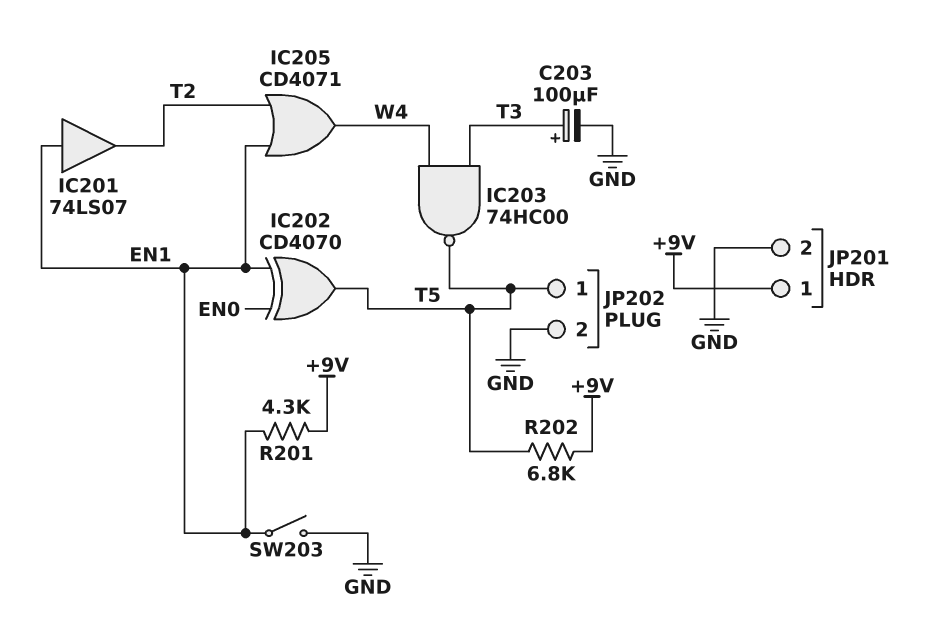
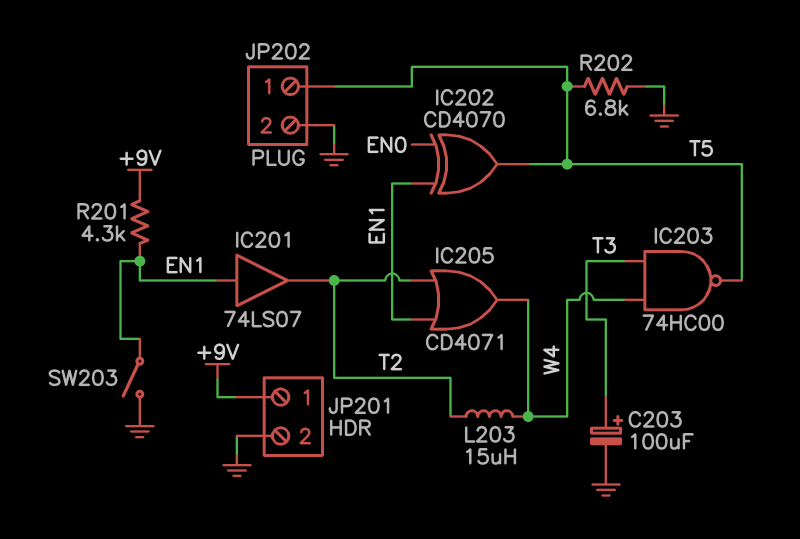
L203: none -> 15uH (T2, W4)
R202: 6.8k (+9V, T5) -> 6.8k (GND, T5)

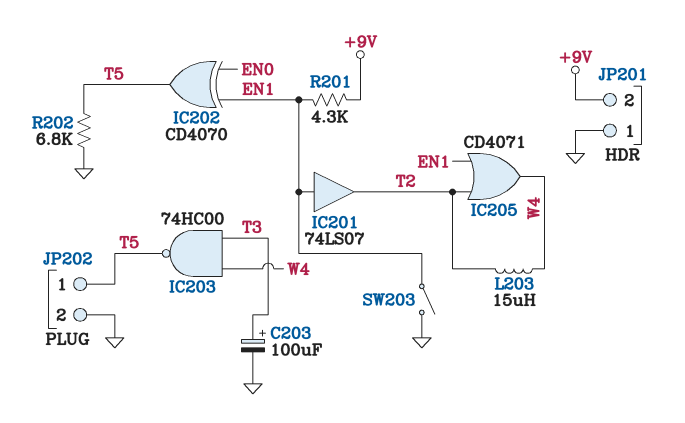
JP201 pin 1: +9V -> GND
JP201 pin 2: GND -> +9V

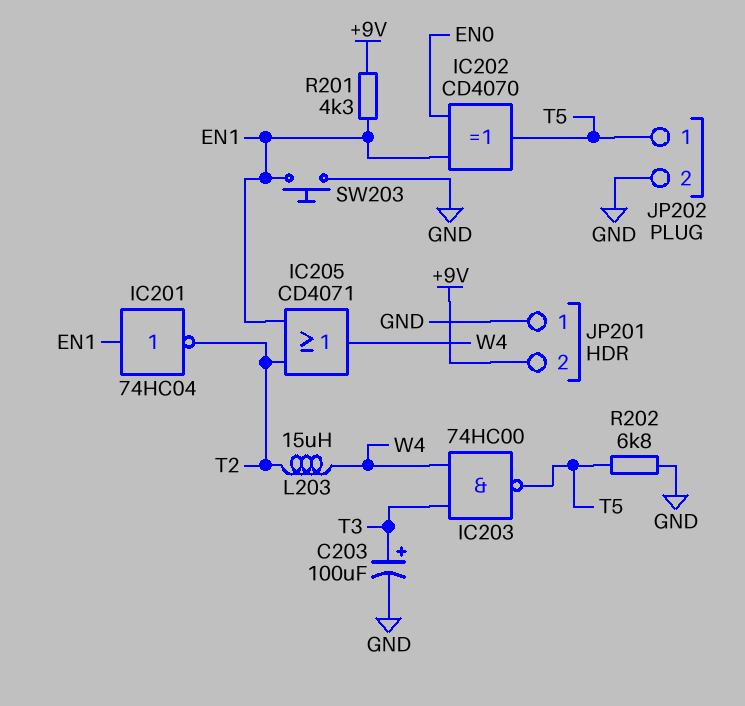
IC201: buffer 74LS07 (in EN1, out T2) -> NOT 74HC04 (in EN1, out T2)
SW203: switch (EN1, GND) -> button (EN1, GND)

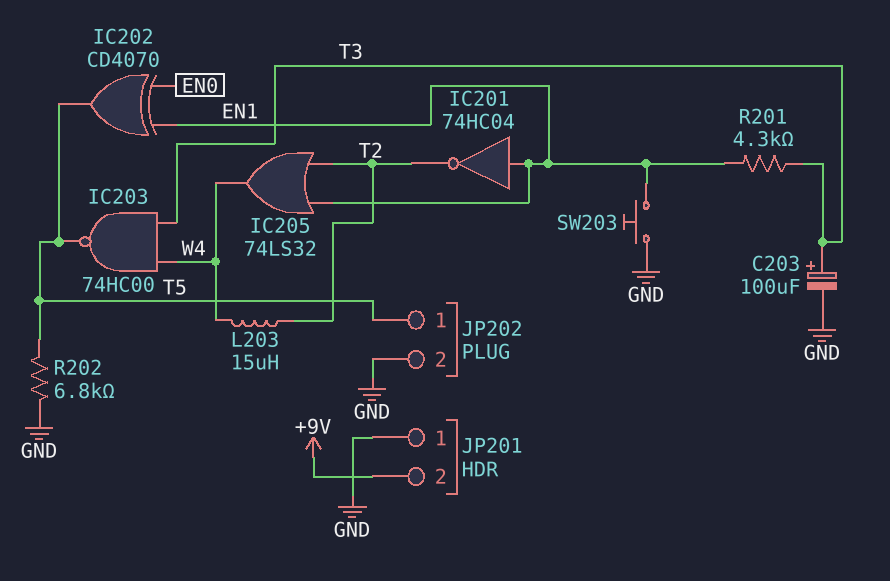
IC205: OR CD4071 (in EN1, in T2, out W4) -> OR 74LS32 (in EN1, in T2, out W4)
R201: 4.3k (+9V, EN1) -> 4.3k (EN1, T3)

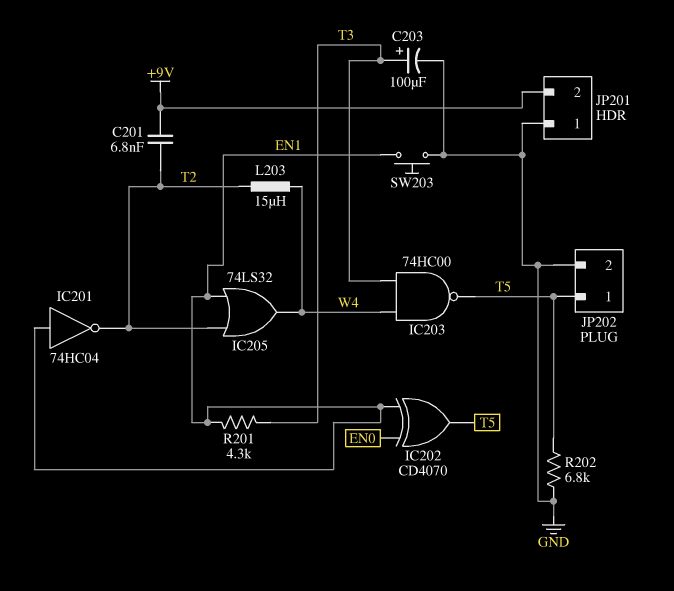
C201: none -> 6.8nF (+9V, T2)

